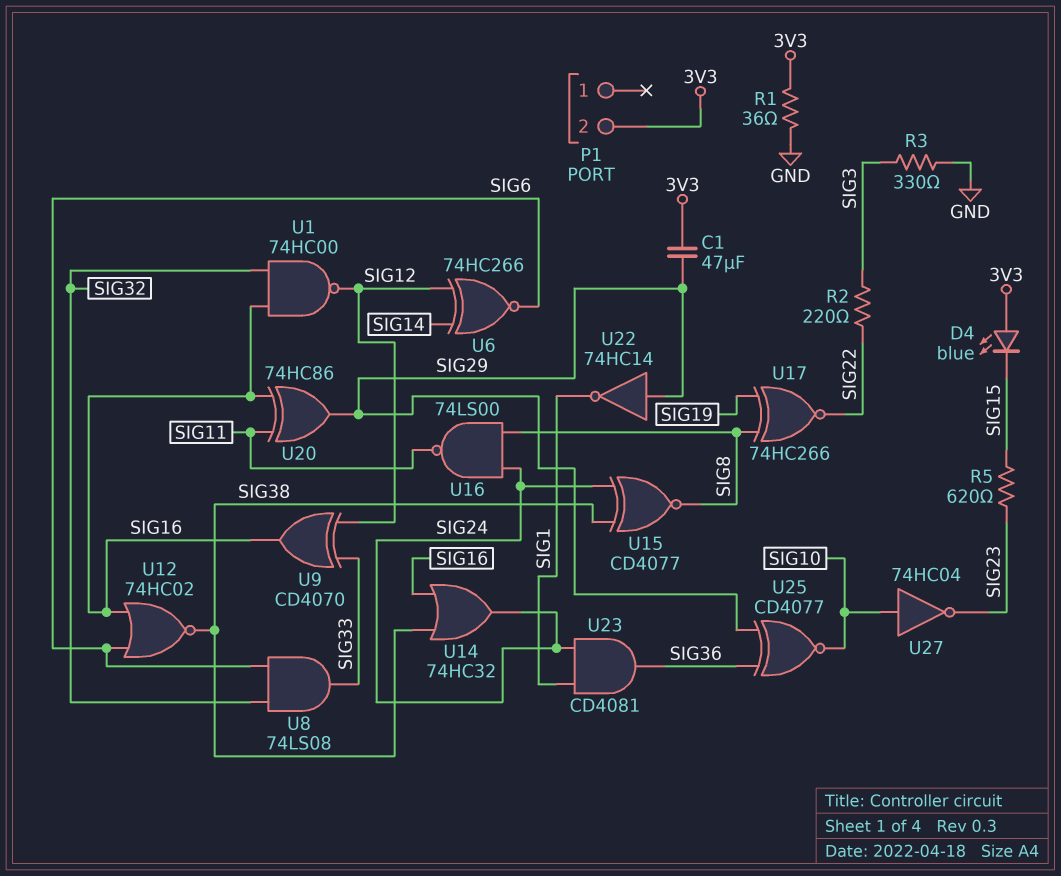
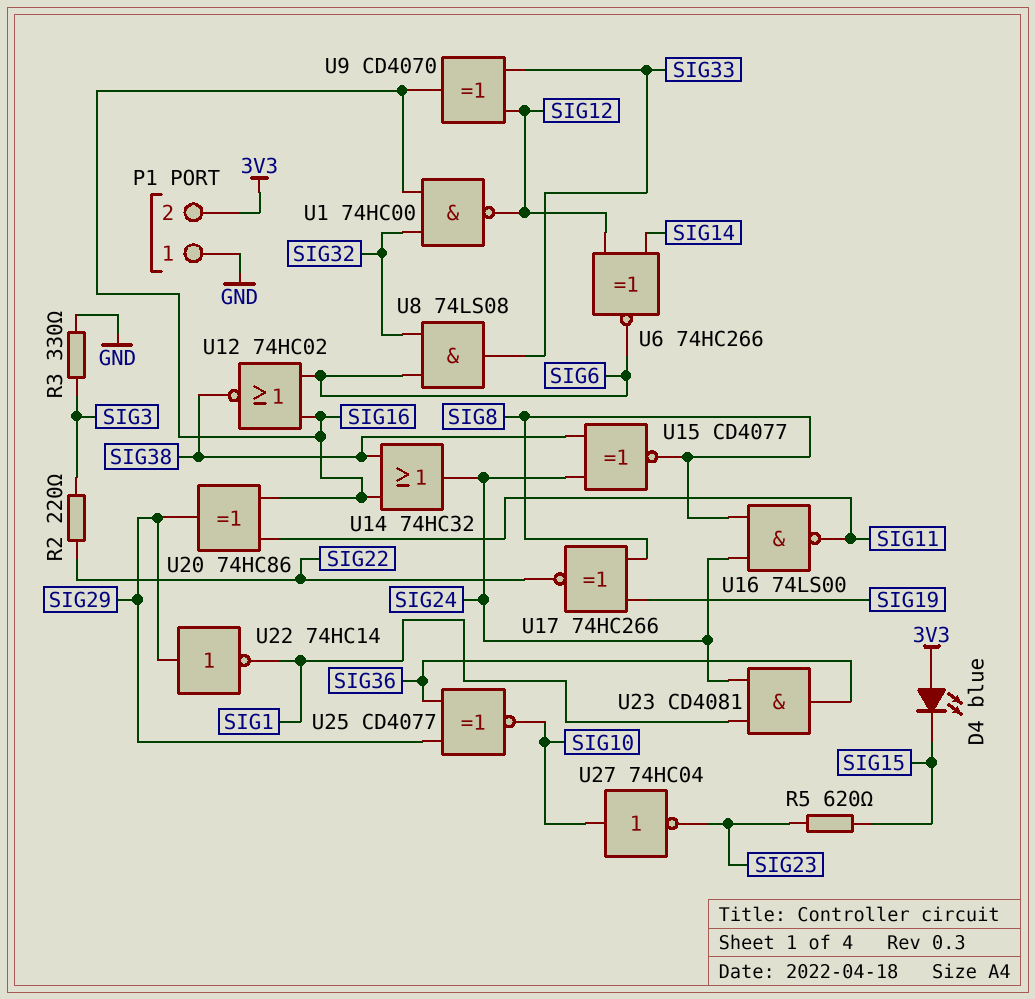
C1: 47uF (3V3, SIG29) -> none
P1 pin 1: none -> GND
R1: 36 (3V3, GND) -> none

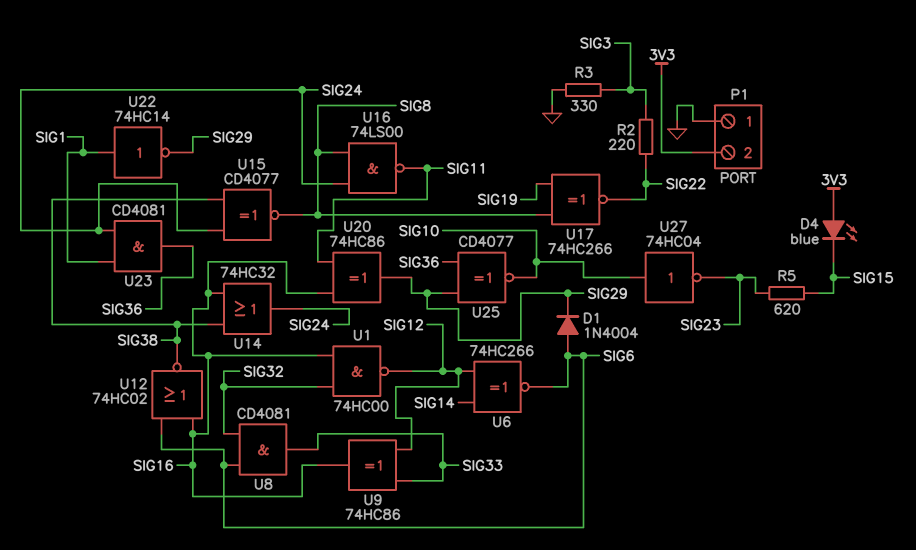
D1: none -> diode 1N4004 (A SIG6, K SIG29)
U8: AND 74LS08 (in SIG6, in SIG32, out SIG33) -> AND CD4081 (in SIG6, in SIG32, out SIG33)
U9: XOR CD4070 (in SIG12, in SIG33, out SIG16) -> XOR 74HC86 (in SIG12, in SIG33, out SIG16)
U22: NOT 74HC14 (in SIG29, out SIG1) -> NOT 74HC14 (in SIG1, out SIG29)

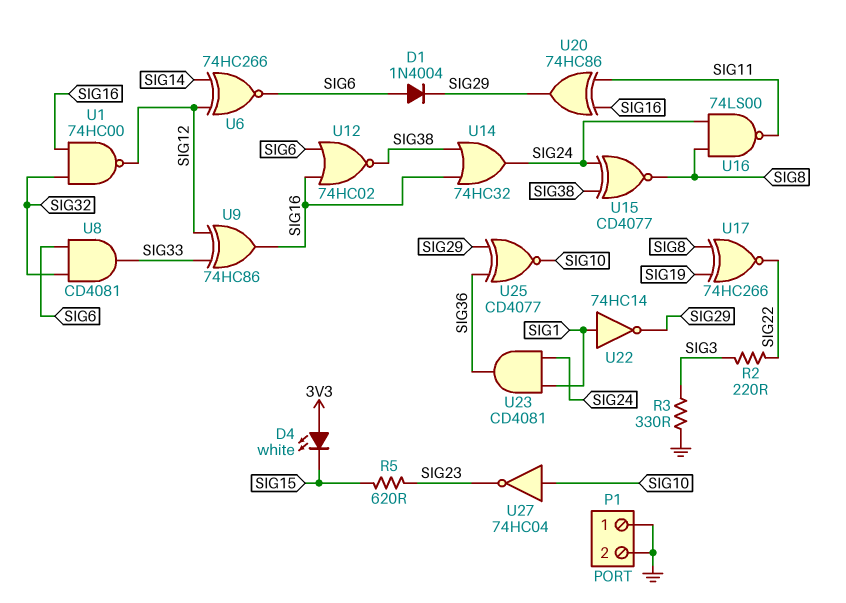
D4: LED blue (A 3V3, K SIG15) -> LED white (A 3V3, K SIG15)
P1 pin 2: 3V3 -> GND

